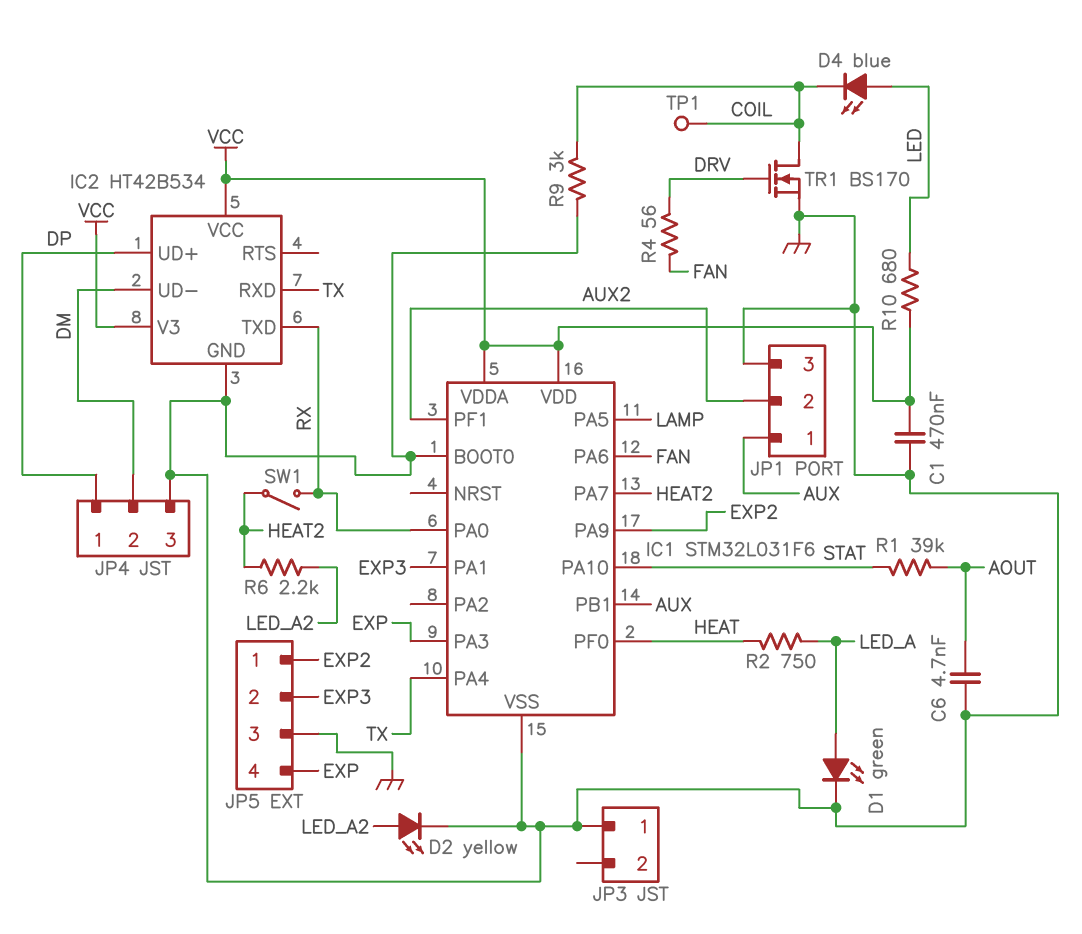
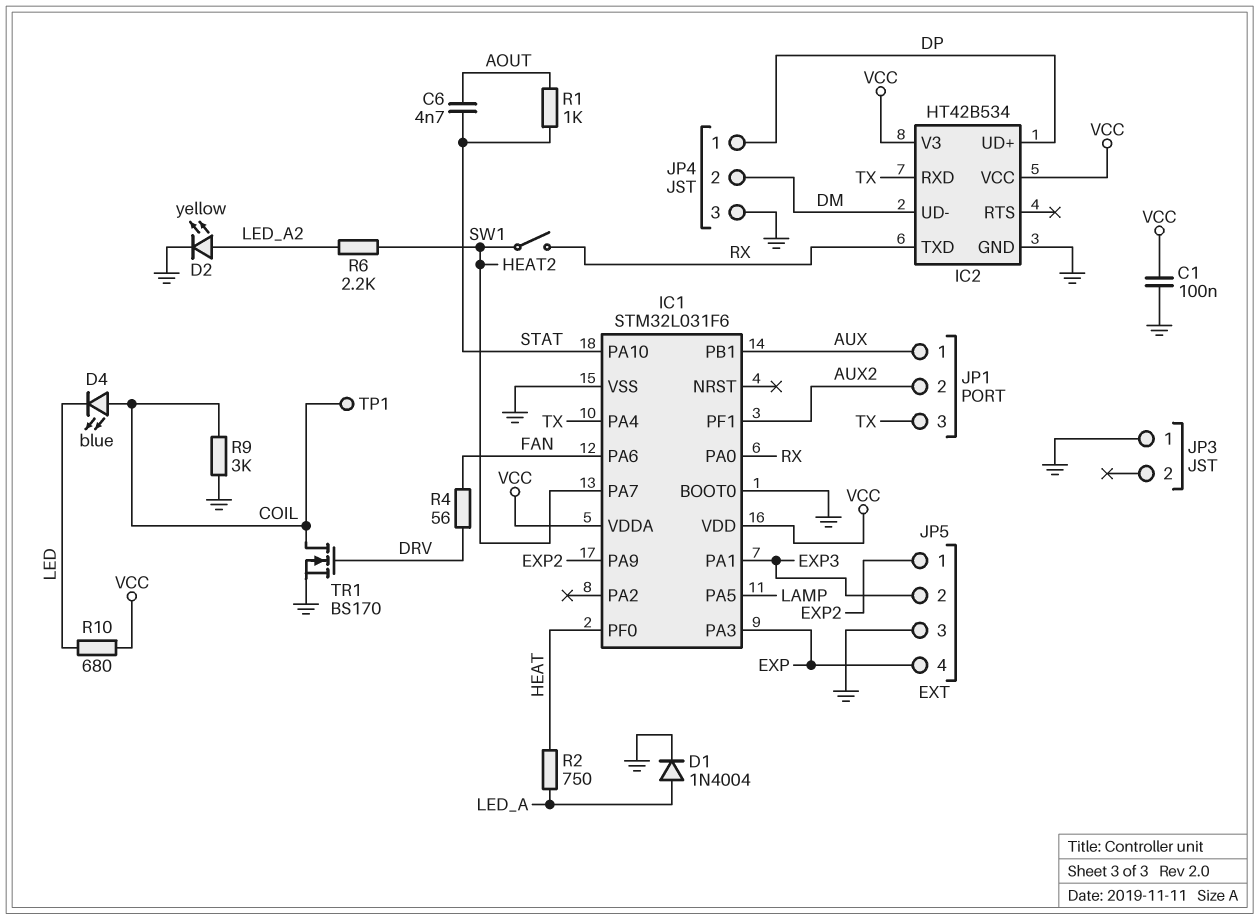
C1: 470nF (GND, VCC) -> 100nF (GND, VCC)
C6: 4.7nF (AOUT, GND) -> 4.7nF (AOUT, STAT)
D1: LED green (A LED_A, K GND) -> diode 1N4004 (A LED_A, K GND)
D4: LED blue (A LED, K COIL) -> LED blue (A COIL, K LED)
JP1 pin 3: GND -> TX
R1: 39k (AOUT, STAT) -> 1k (AOUT, STAT)

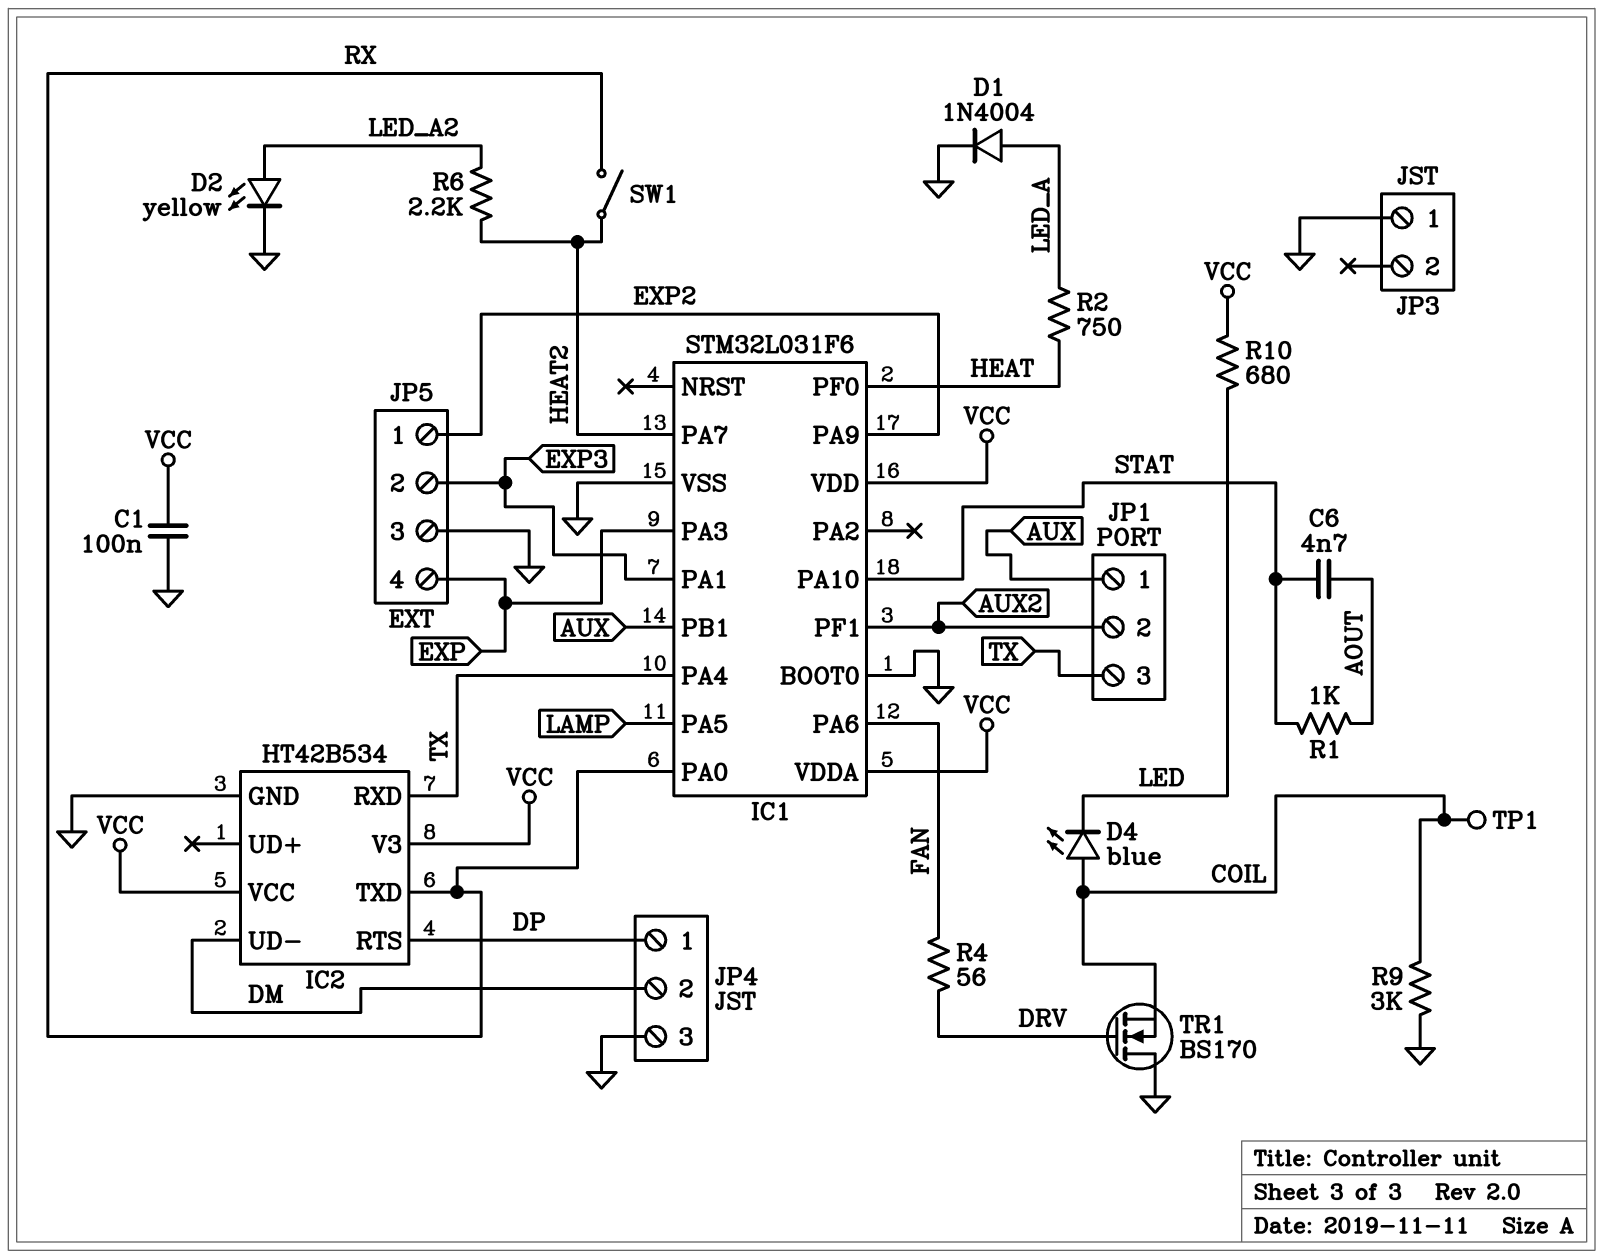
IC2 pin RTS: none -> DP
IC2 pin UD+: DP -> none
TR1: NMOS BS170 (G DRV, D COIL, S GND) -> NMOS BS170 (G DRV, D GND, S COIL)

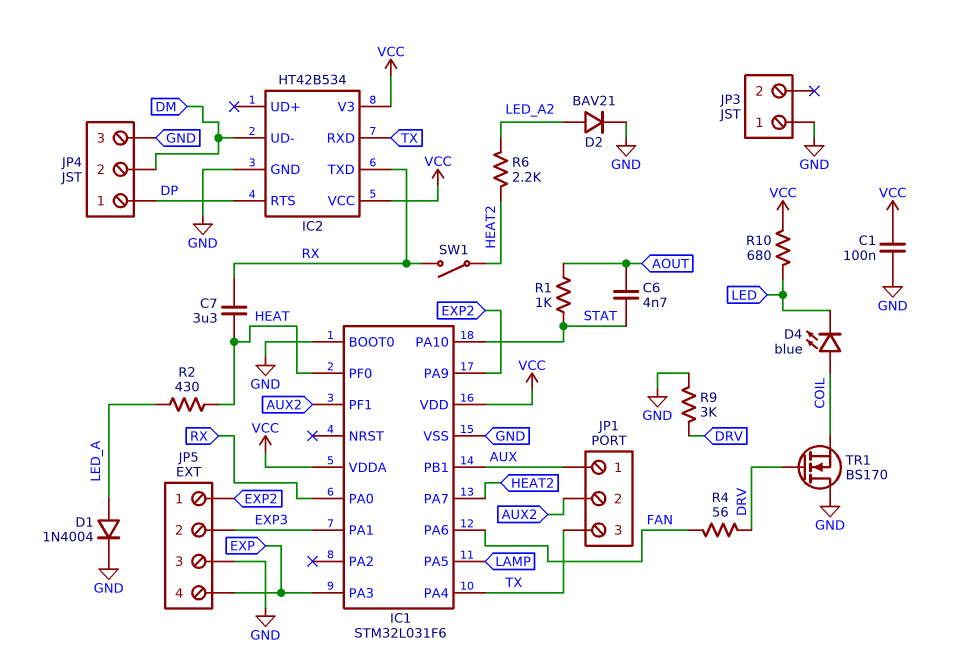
C7: none -> 3.3uF (HEAT, RX)
D2: LED yellow (A LED_A2, K GND) -> diode BAV21 (A LED_A2, K GND)
R2: 750 (HEAT, LED_A) -> 430 (HEAT, LED_A)
R9: 3k (COIL, GND) -> 3k (DRV, GND)
TP1: test point (COIL) -> none

